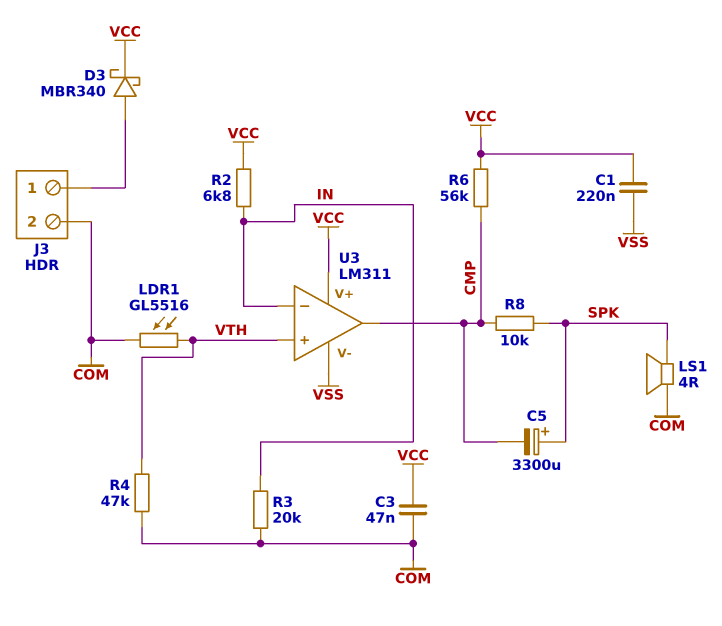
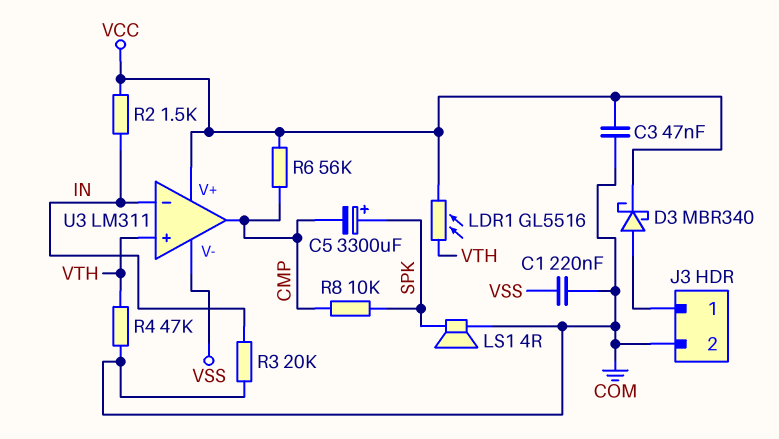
C1: 220nF (VCC, VSS) -> 220nF (COM, VSS)
LDR1: GL5516 (COM, VTH) -> GL5516 (VCC, VTH)
R2: 6.8k (IN, VCC) -> 1.5k (IN, VCC)

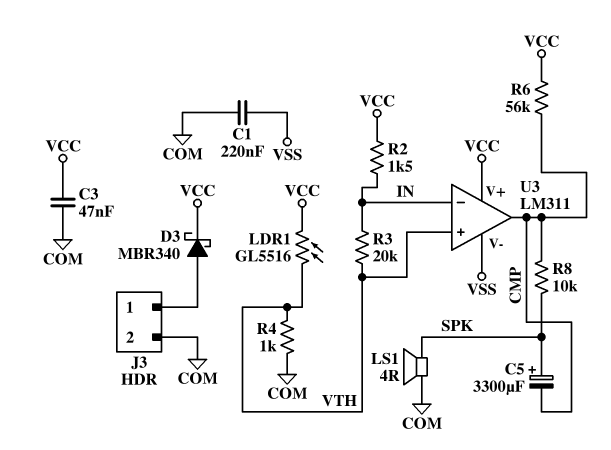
R3: 20k (COM, IN) -> 20k (IN, VTH)
R4: 47k (COM, VTH) -> 1k (COM, VTH)

